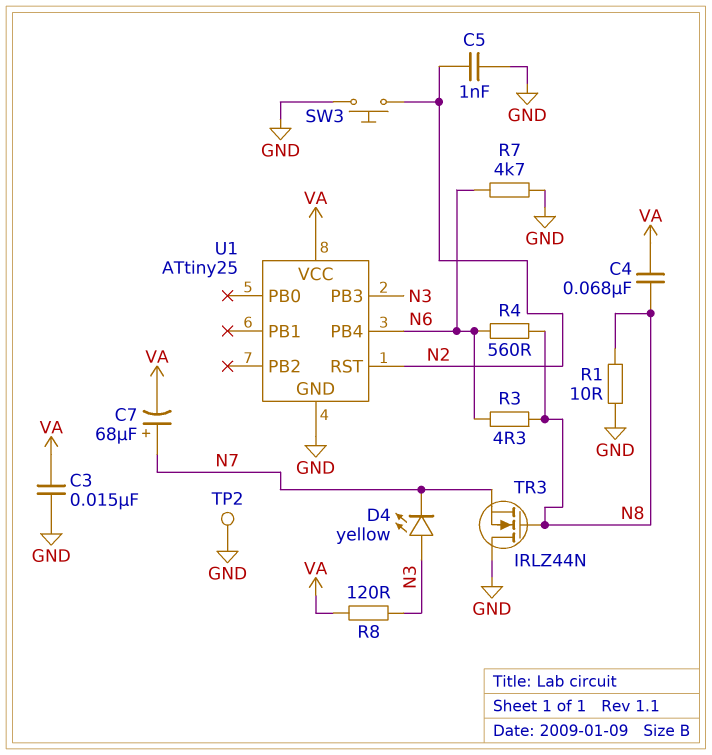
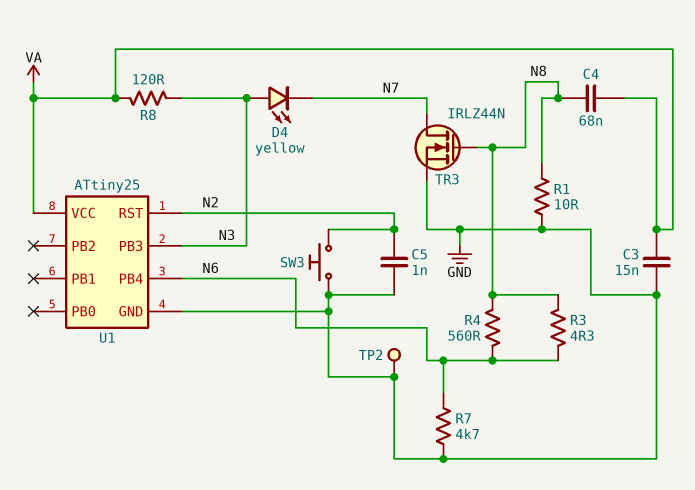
C7: 68uF (plus N7, minus VA) -> none
TR3: NMOS IRLZ44N (G N8, D GND, S N7) -> NMOS IRLZ44N (G N8, D N7, S GND)

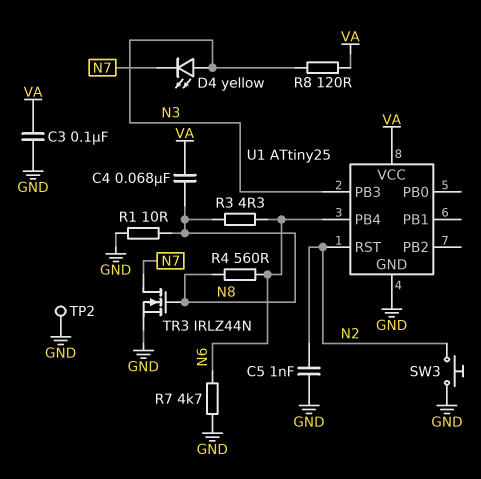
C3: 15nF (GND, VA) -> 100nF (GND, VA)

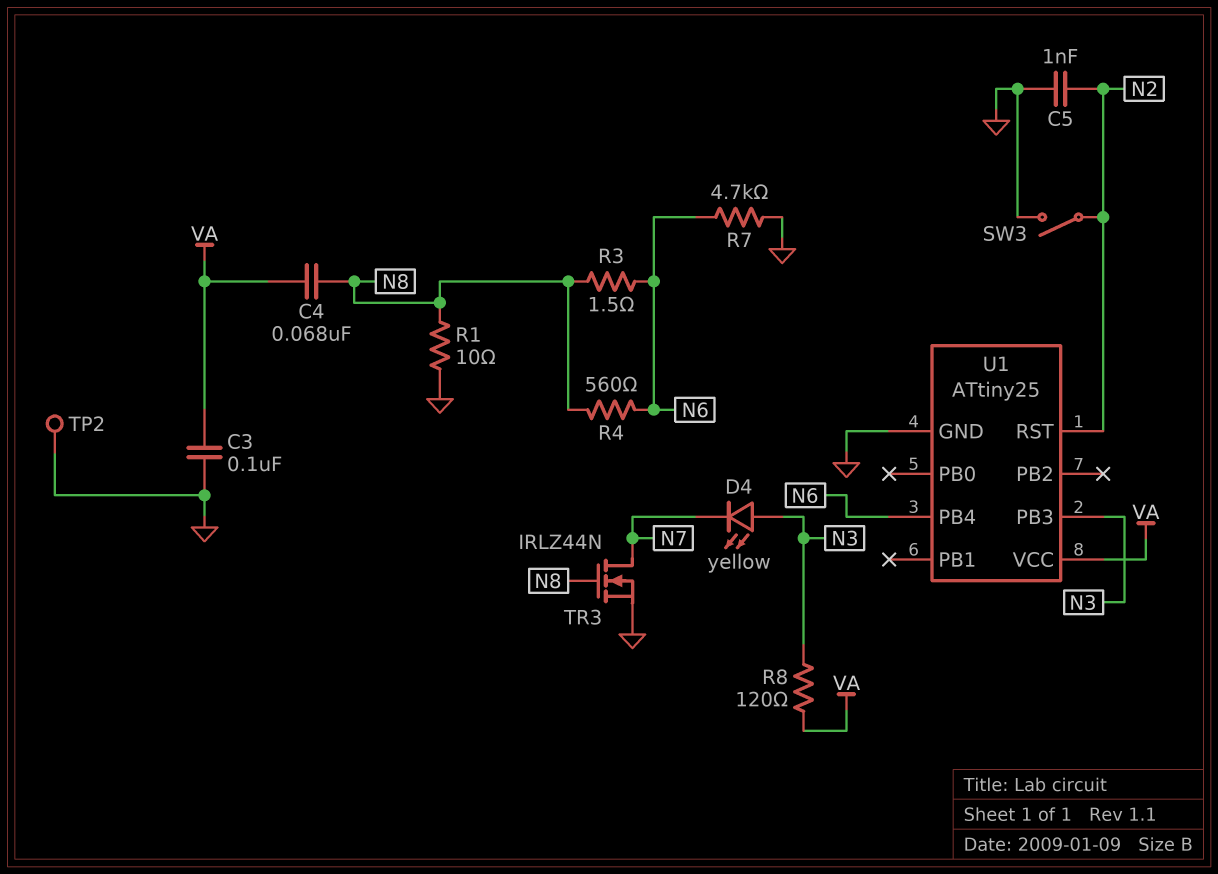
R3: 4.3 (N6, N8) -> 1.5 (N6, N8)
SW3: button (GND, N2) -> switch (GND, N2)

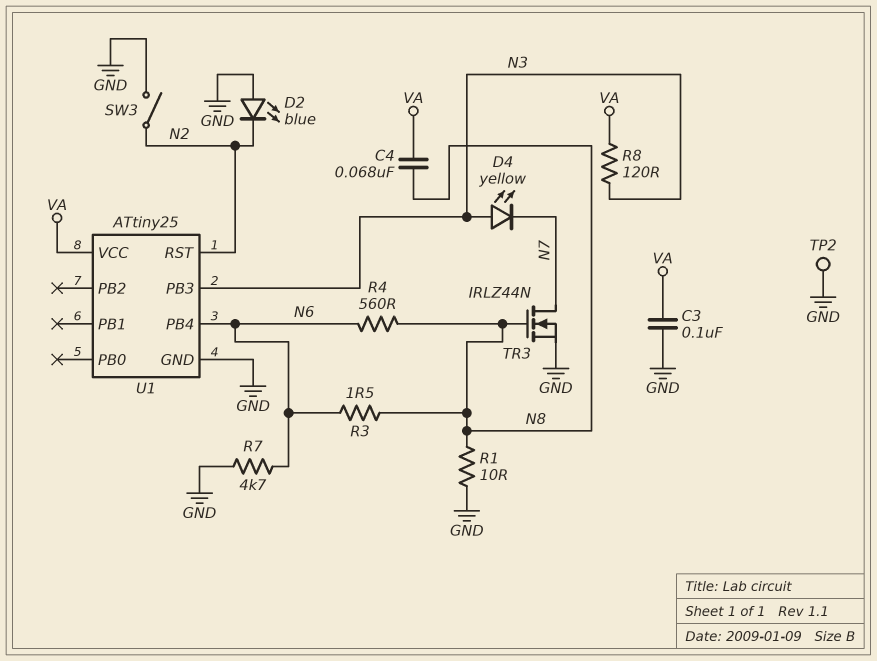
C5: 1nF (GND, N2) -> none
D2: none -> LED blue (A GND, K N2)

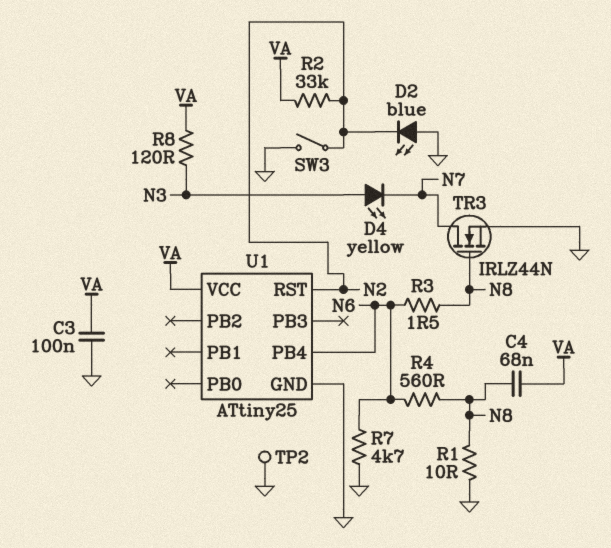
R2: none -> 33k (N2, VA)
U1 pin PB3: N3 -> none

